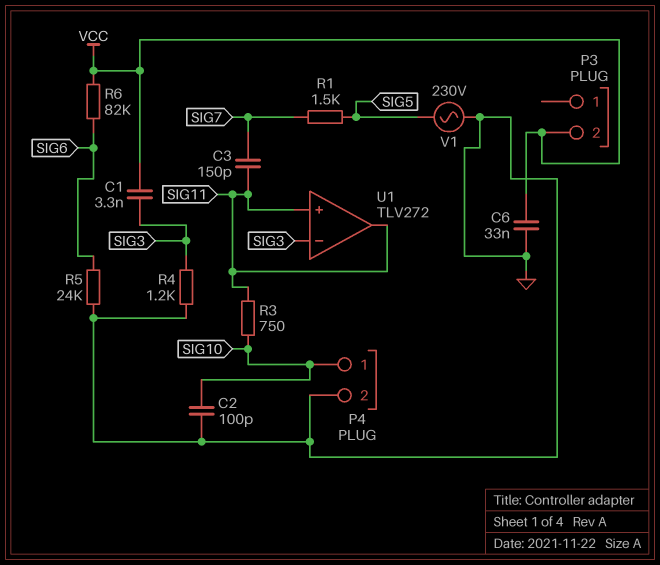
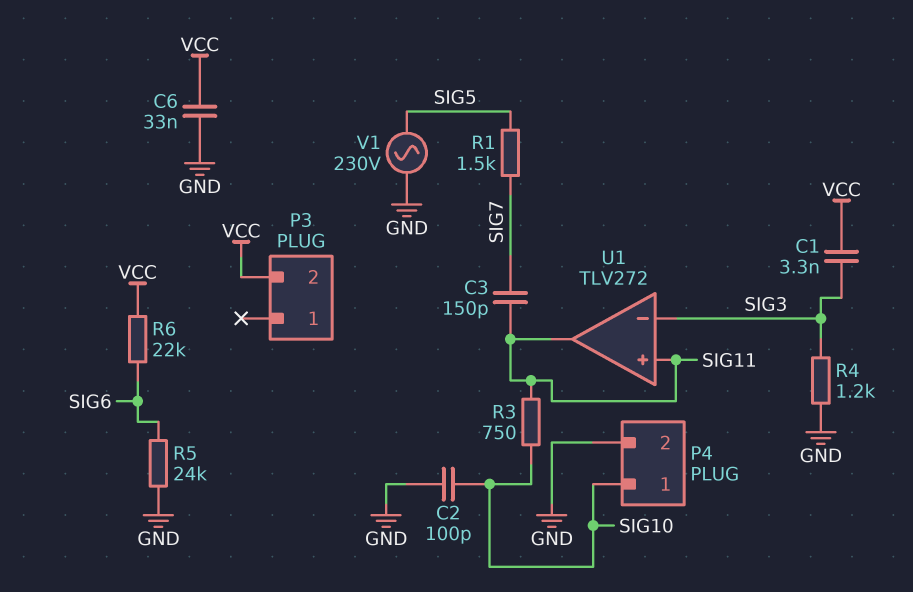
R6: 82k (SIG6, VCC) -> 22k (SIG6, VCC)

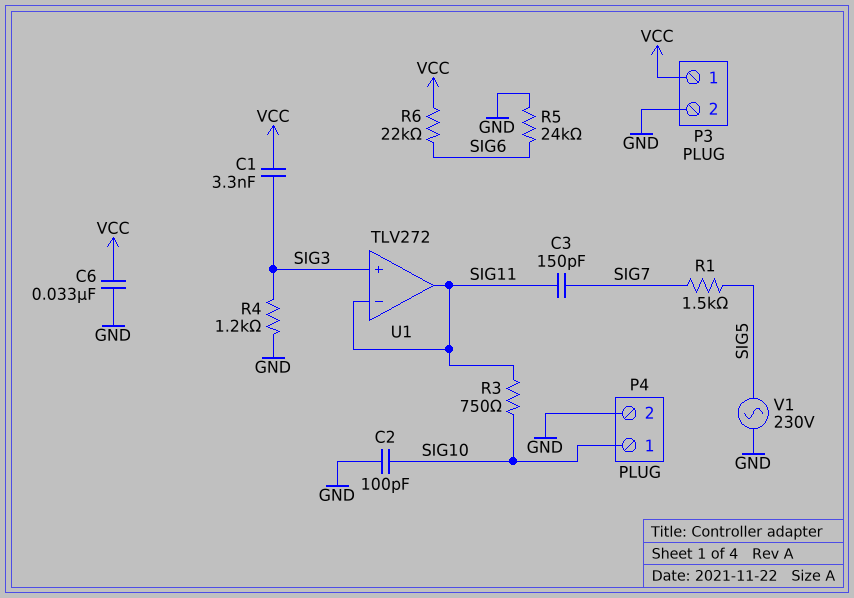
P3 pin 1: none -> VCC
P3 pin 2: VCC -> GND
U1 pin in+: SIG11 -> SIG3
U1 pin in-: SIG3 -> SIG11

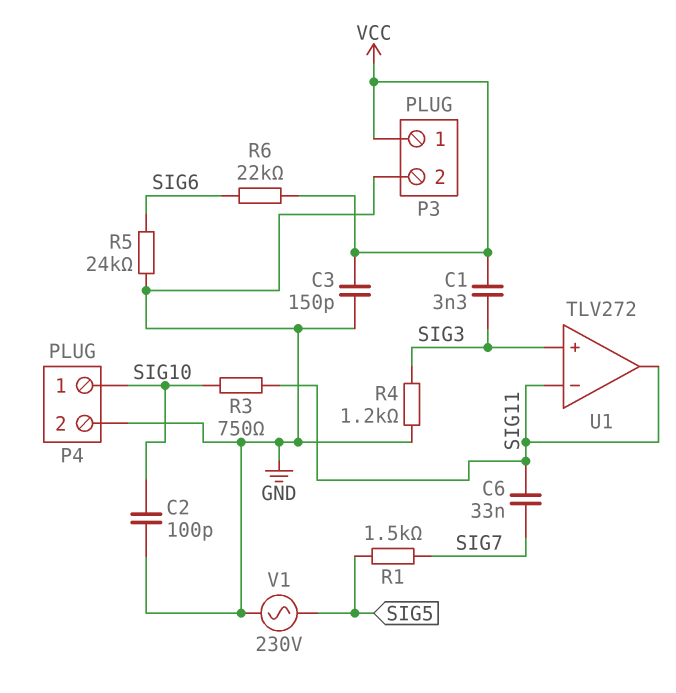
C3: 150pF (SIG7, SIG11) -> 150pF (GND, VCC)
C6: 33nF (GND, VCC) -> 33nF (SIG7, SIG11)

